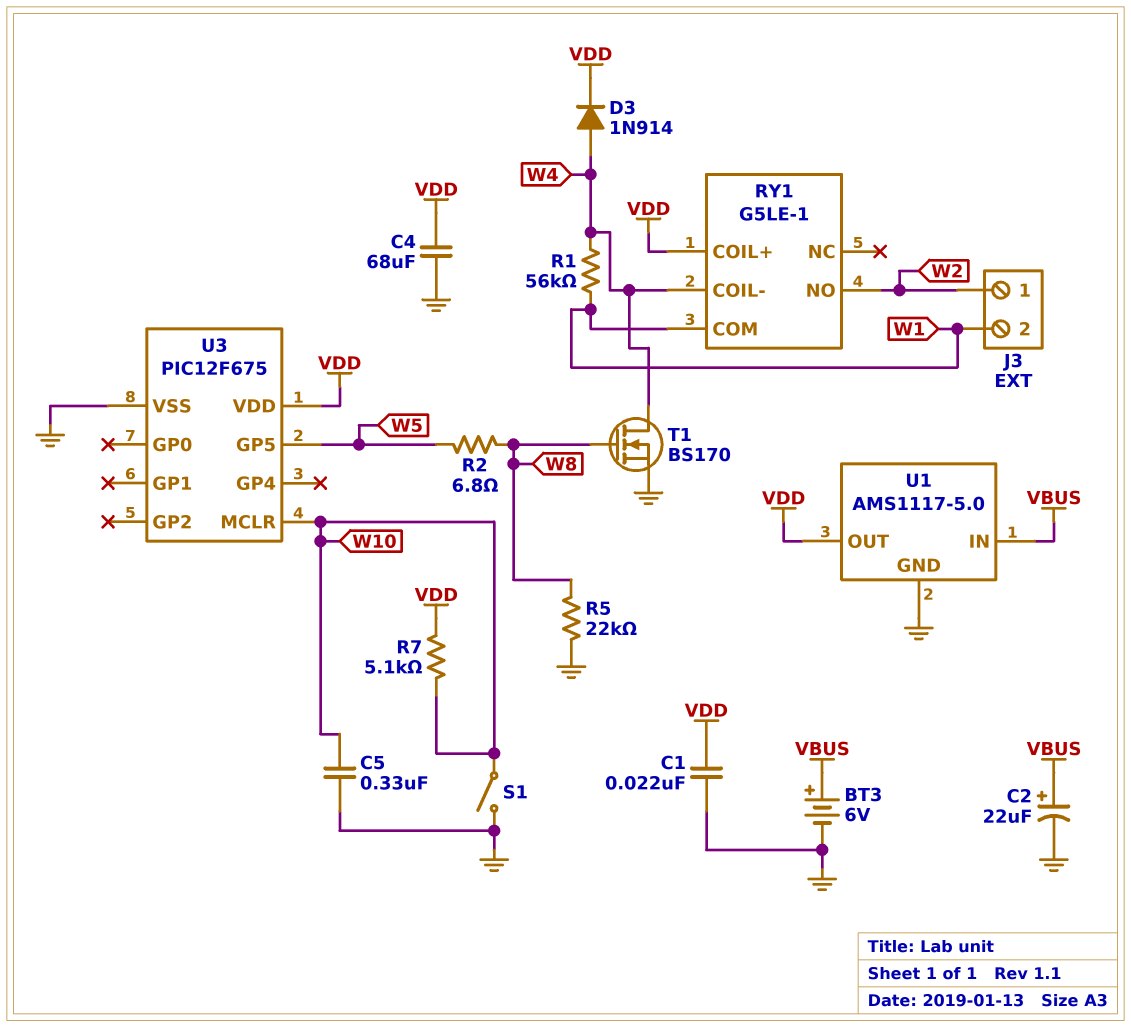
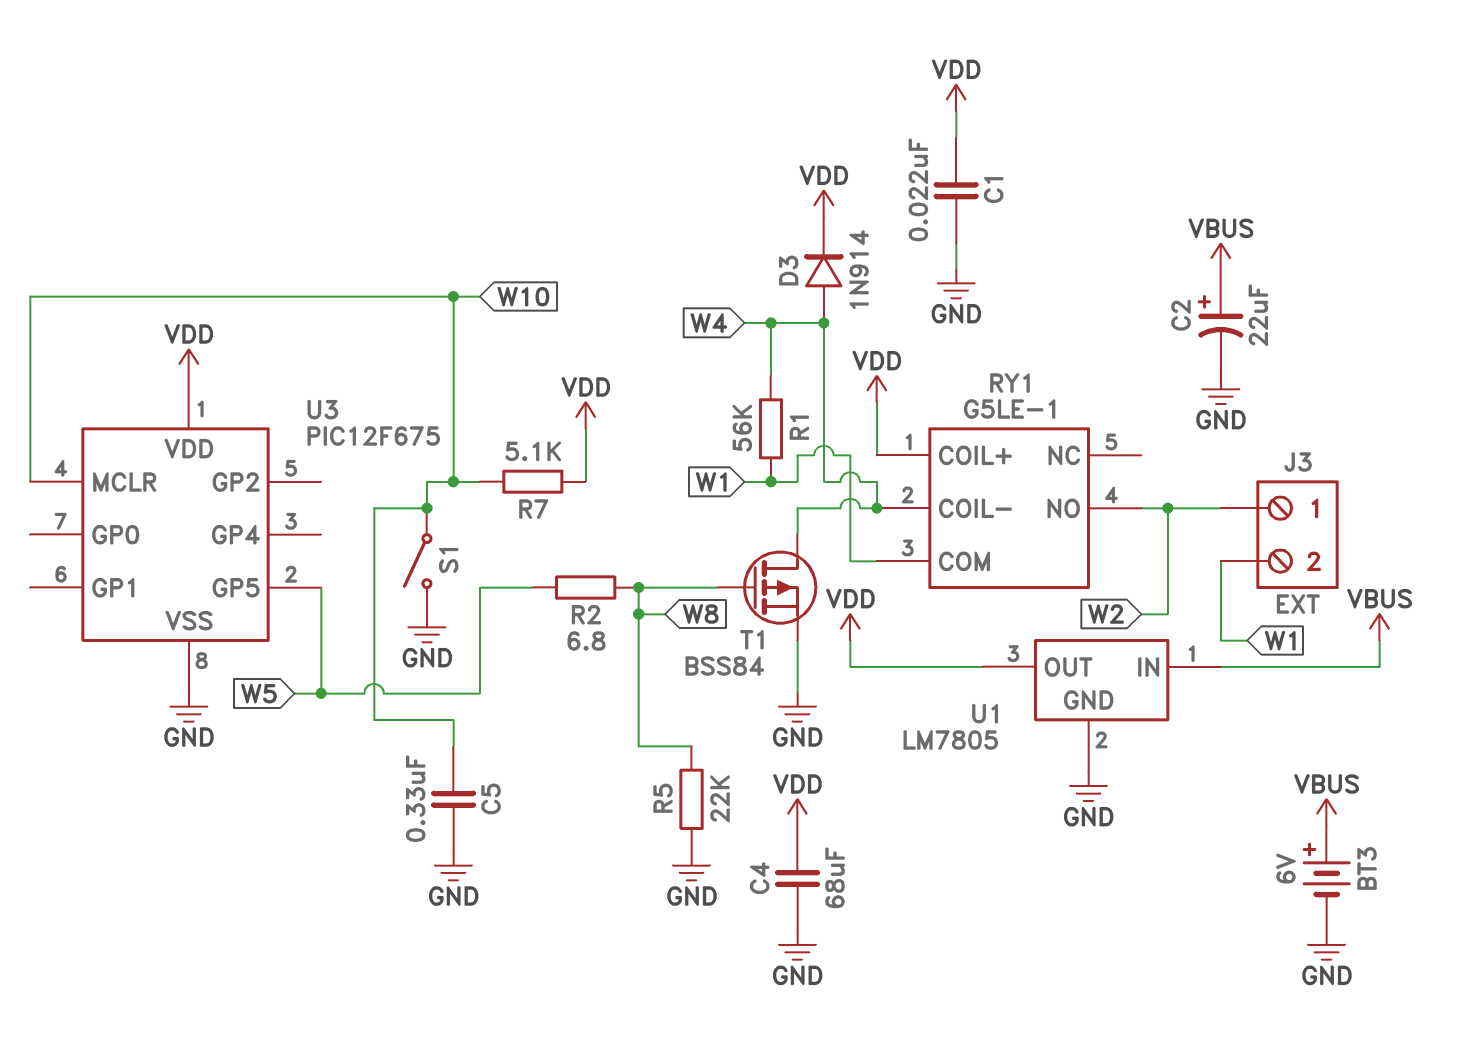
T1: NMOS BS170 (G W8, D W4, S GND) -> PMOS BSS84 (G W8, D W4, S GND)
U1: AMS1117-5.0 -> LM7805

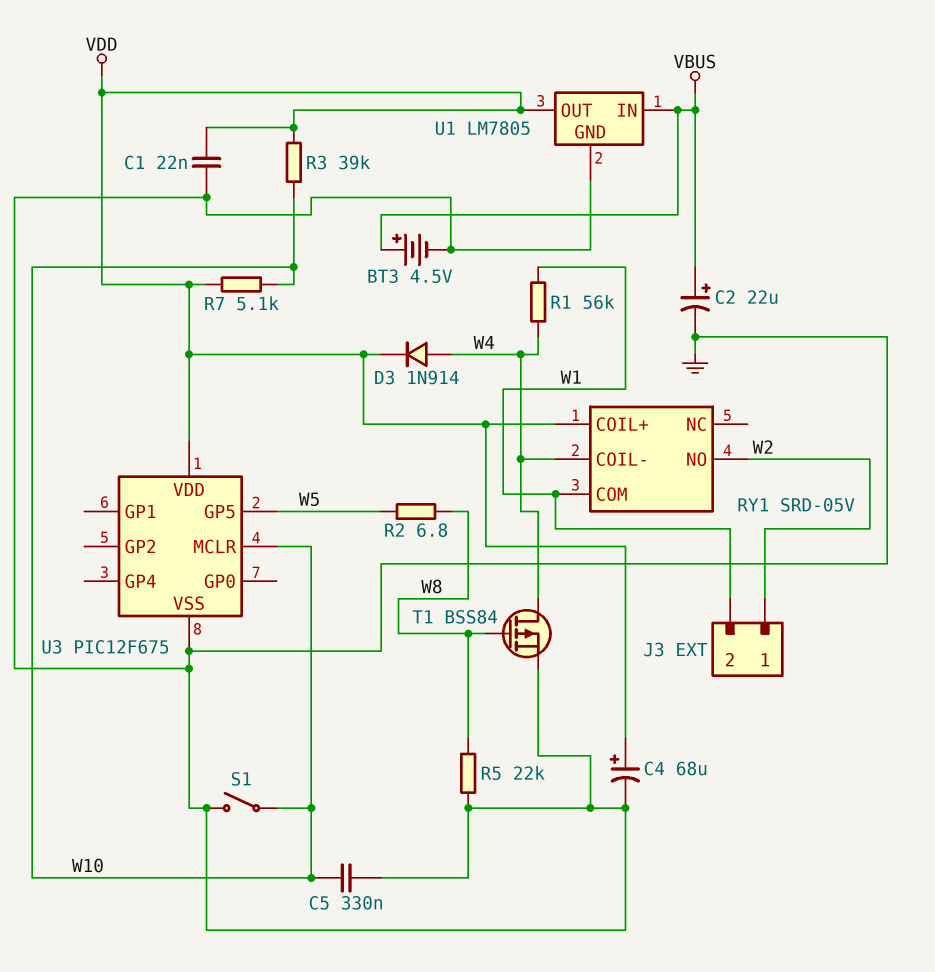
BT3: 6V (plus VBUS, minus GND) -> 4.5V (plus VBUS, minus GND)
C4: 68uF (GND, VDD) -> 68uF (plus VDD, minus GND)
R3: none -> 39k (VDD, W10)
RY1: G5LE-1 -> SRD-05V

